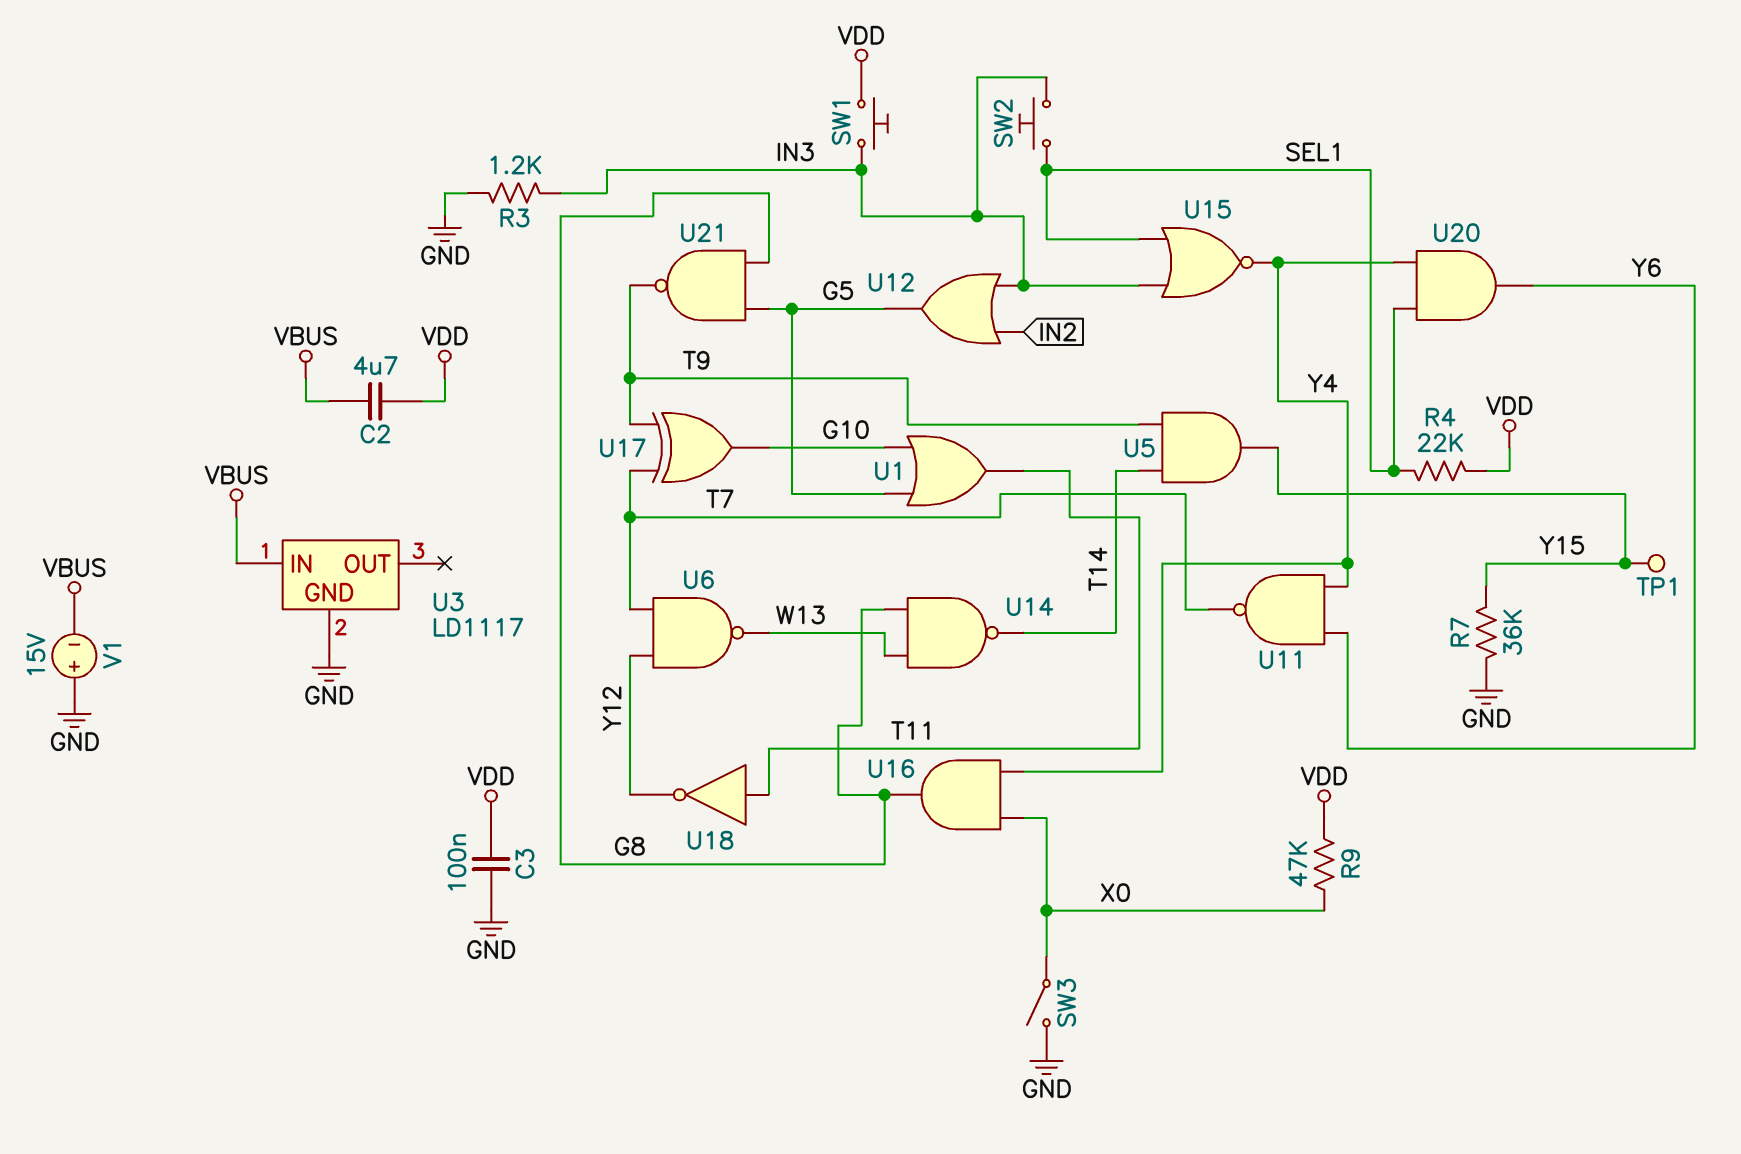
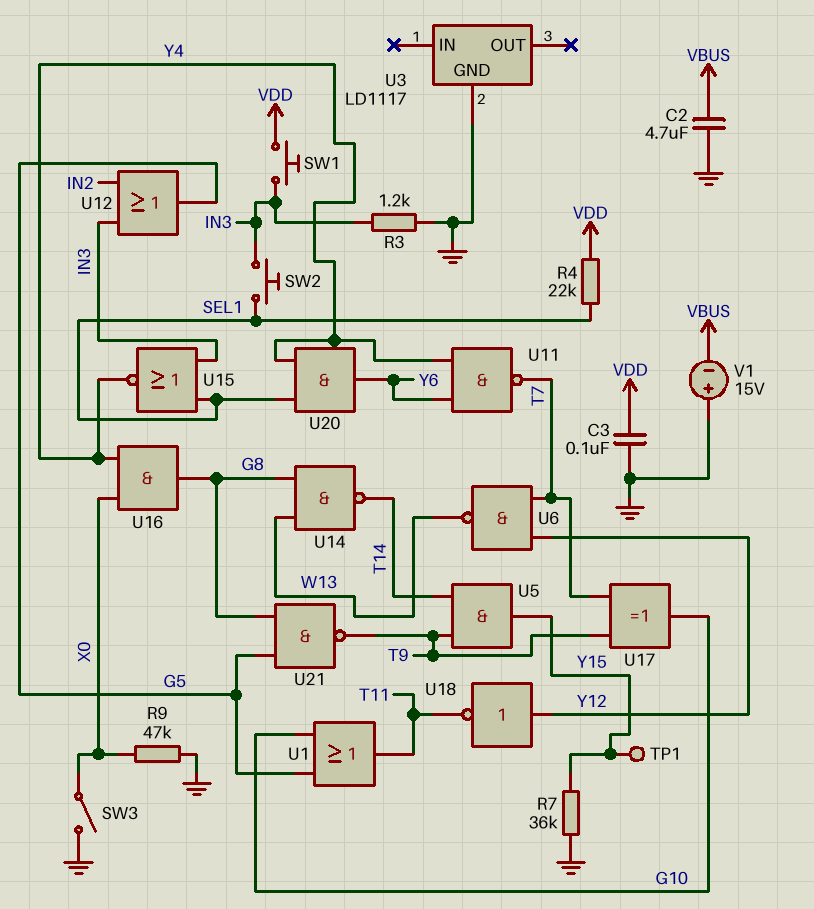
C2: 4.7uF (VBUS, VDD) -> 4.7uF (GND, VBUS)
R9: 47k (VDD, X0) -> 47k (GND, X0)
U3 pin IN: VBUS -> none
U18: NOT (in T11, out Y12) -> NOT (in Y12, out T11)

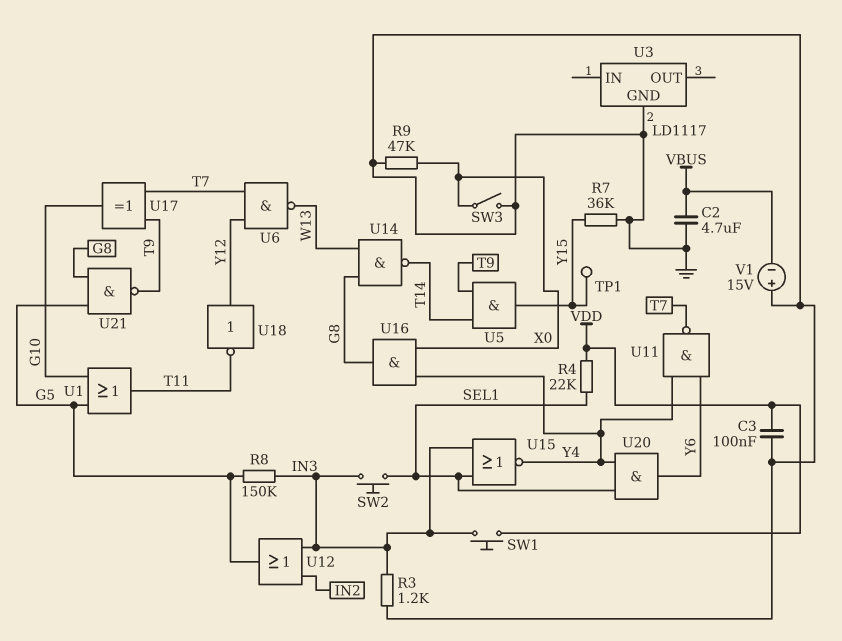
R8: none -> 150k (G5, IN3)

